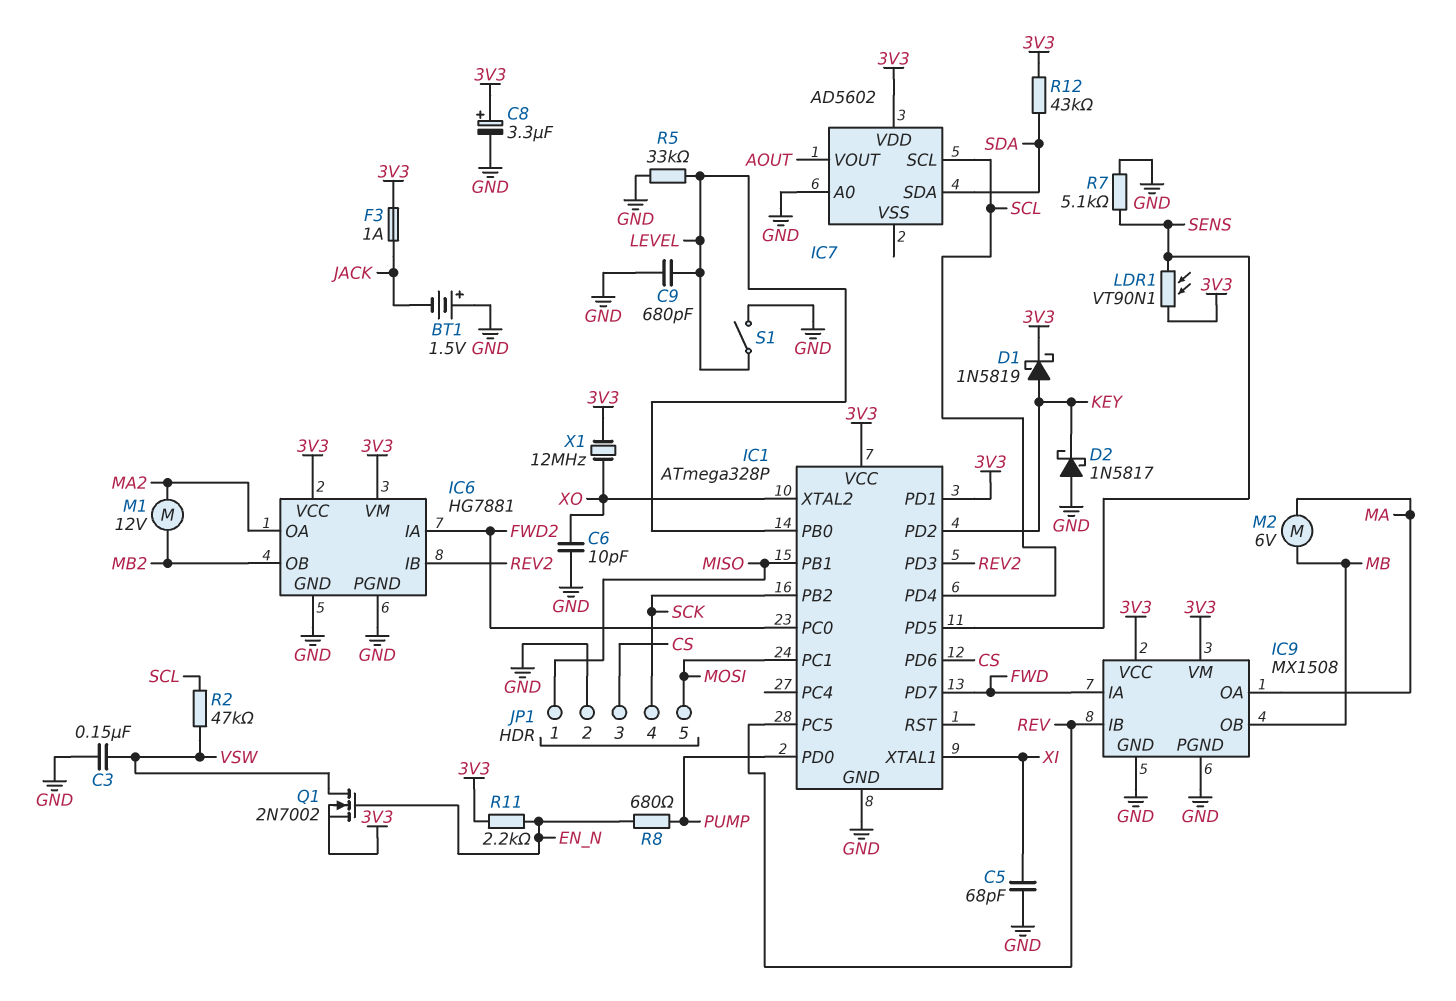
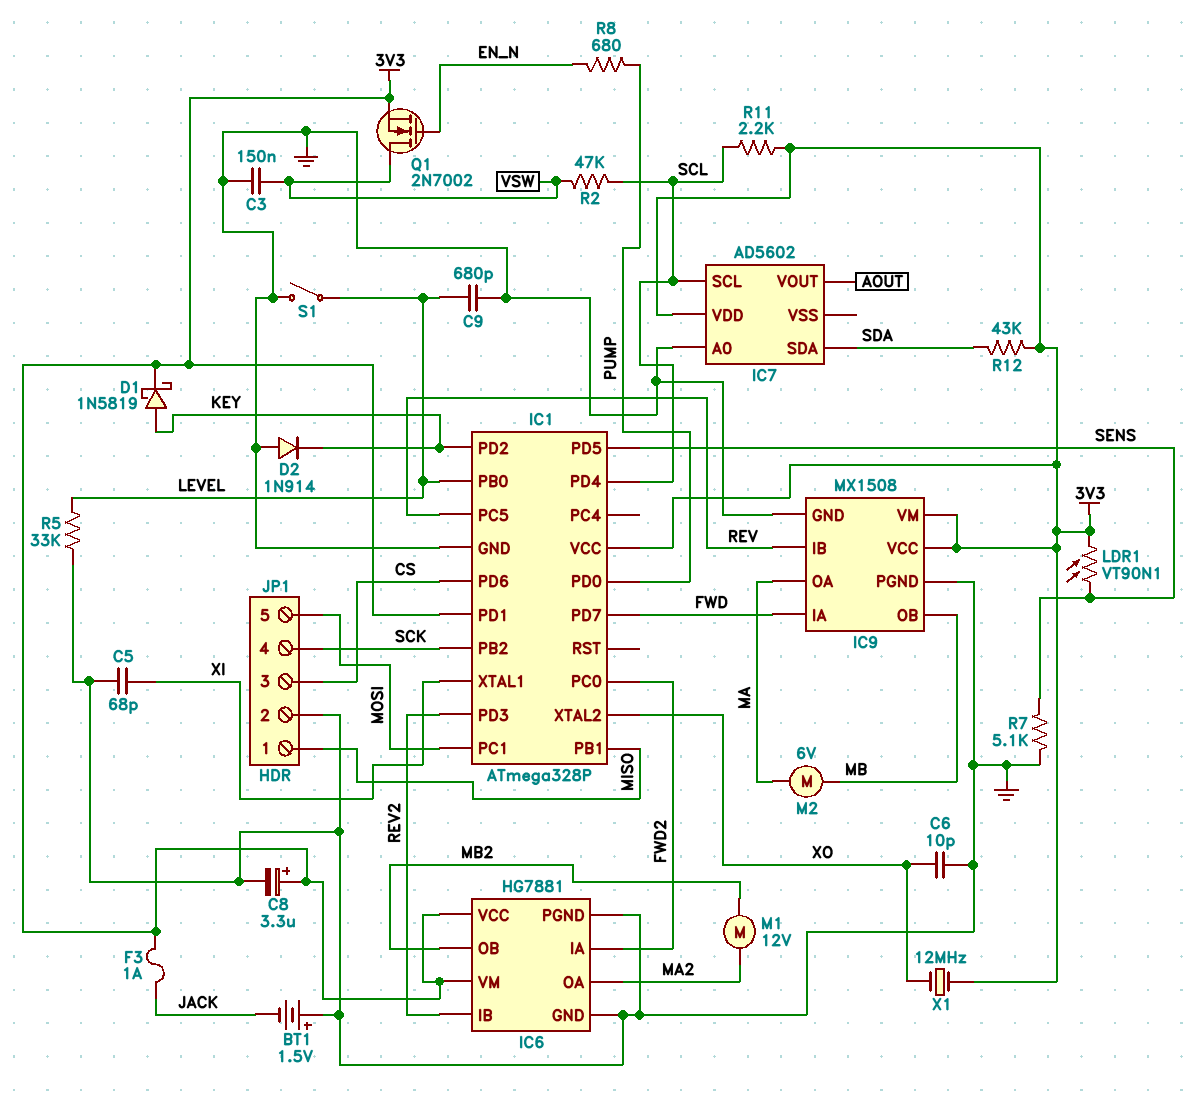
D2: schottky 1N5817 (A GND, K KEY) -> diode 1N914 (A GND, K KEY)
R11: 2.2k (3V3, EN_N) -> 2.2k (3V3, SCL)

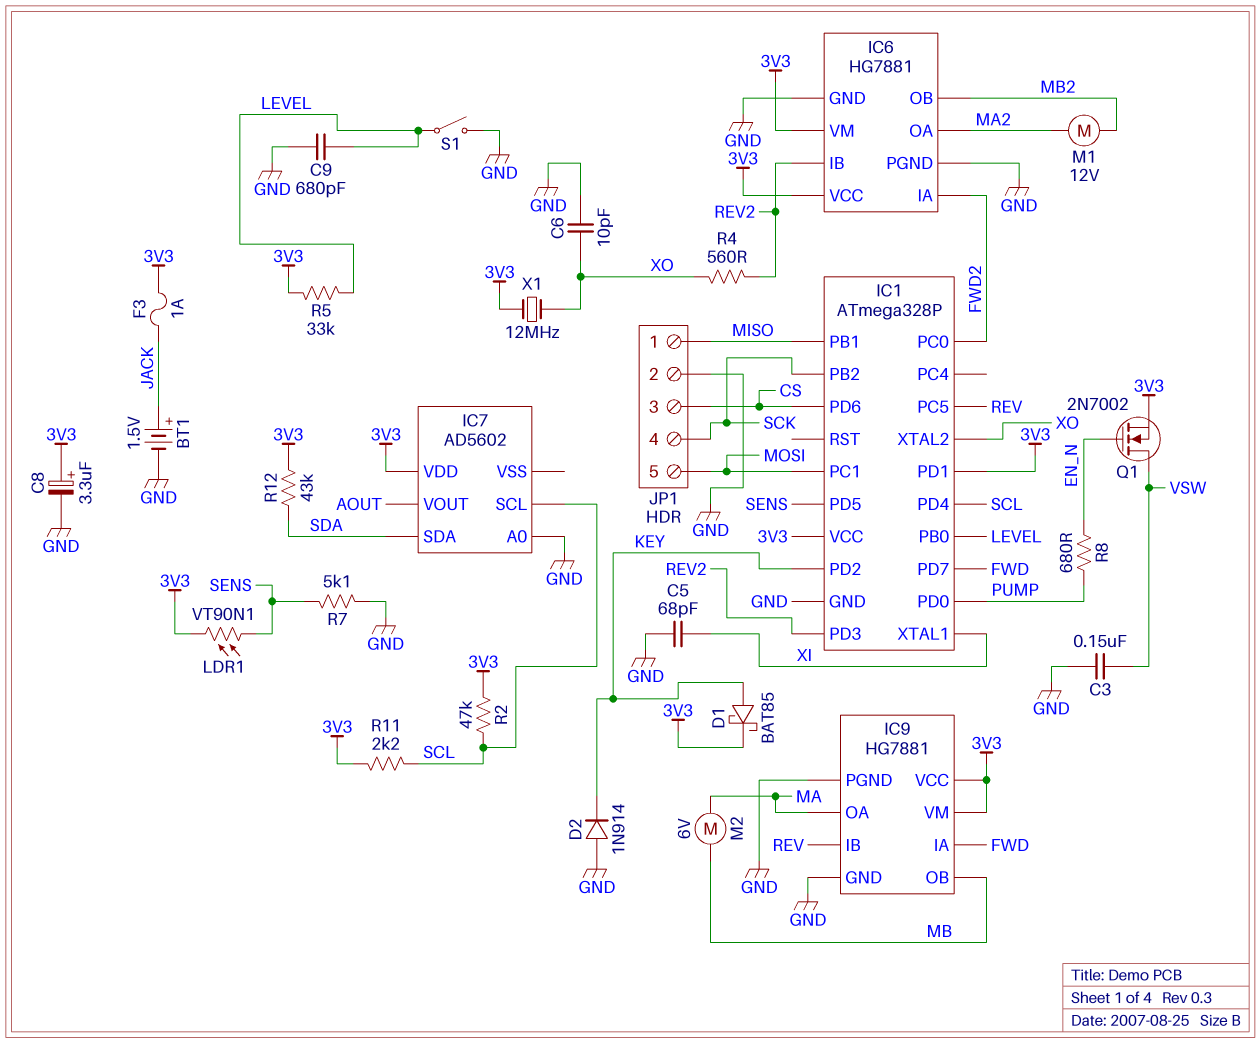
BT1: 1.5V (plus GND, minus JACK) -> 1.5V (plus JACK, minus GND)
D1: schottky 1N5819 (A KEY, K 3V3) -> schottky BAT85 (A KEY, K 3V3)
IC9: MX1508 -> HG7881
R2: 47k (SCL, VSW) -> 47k (3V3, SCL)
R4: none -> 560 (REV2, XO)
R5: 33k (GND, LEVEL) -> 33k (3V3, LEVEL)

